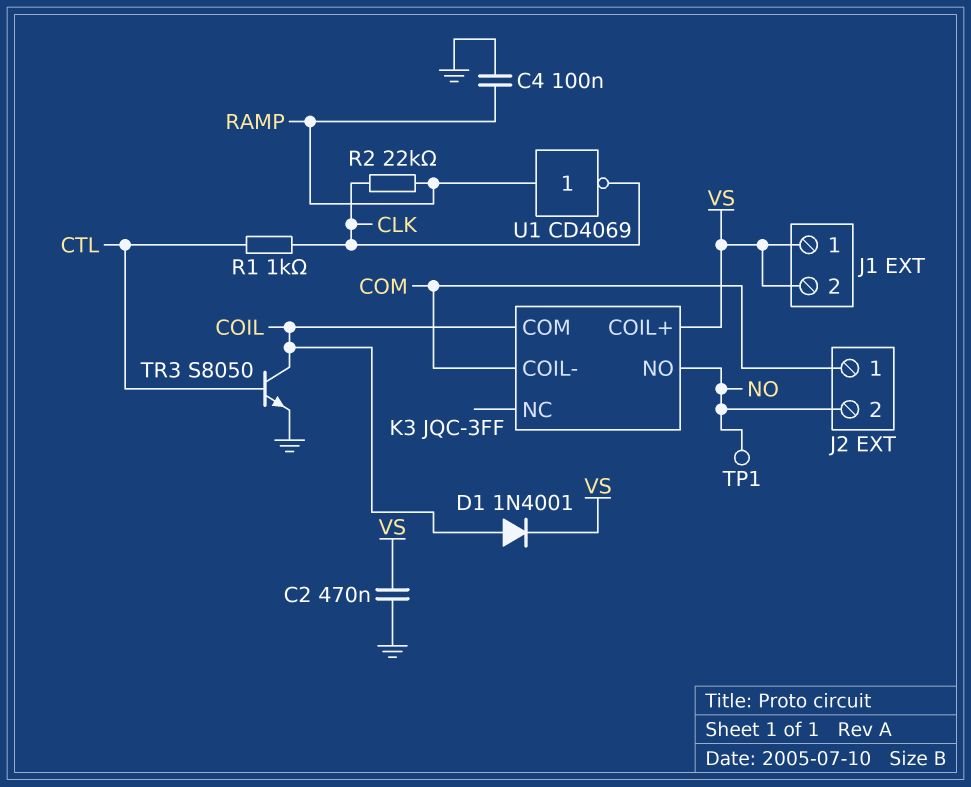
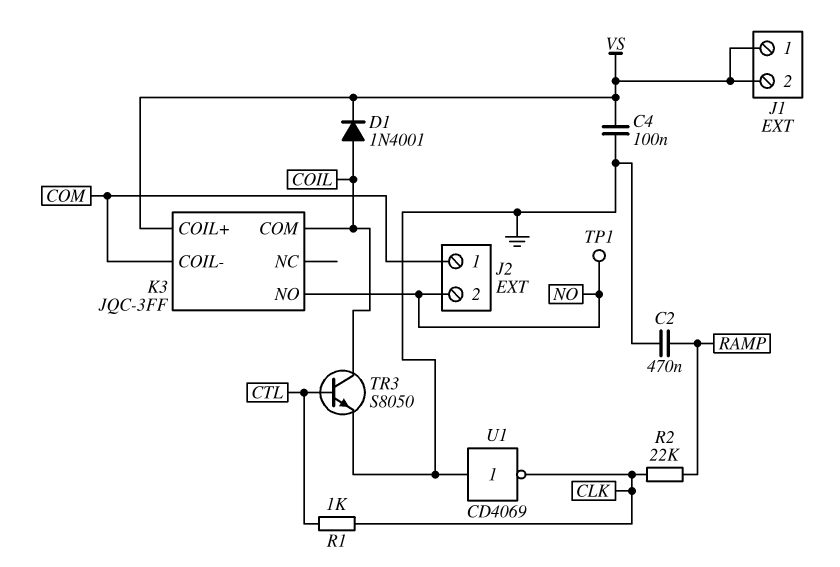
C2: 470nF (GND, VS) -> 470nF (GND, RAMP)
C4: 100nF (GND, RAMP) -> 100nF (GND, VS)
U1: NOT CD4069 (in RAMP, out CLK) -> NOT CD4069 (in GND, out CLK)

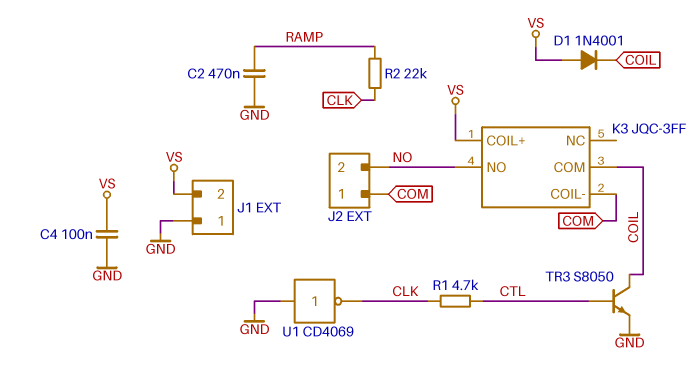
D1: diode 1N4001 (A COIL, K VS) -> diode 1N4001 (A VS, K COIL)
J1 pin 1: VS -> GND
R1: 1k (CLK, CTL) -> 4.7k (CLK, CTL)
TP1: test point (NO) -> none

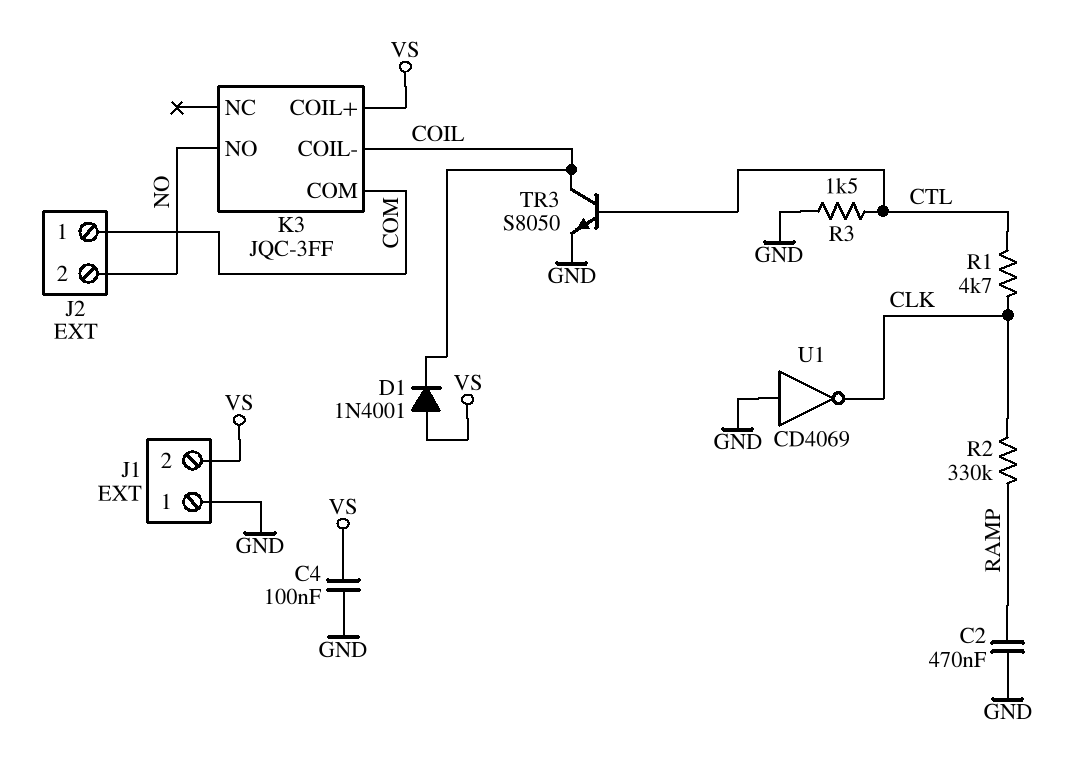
K3 pin COIL-: COM -> COIL
K3 pin COM: COIL -> COM
R2: 22k (CLK, RAMP) -> 330k (CLK, RAMP)
R3: none -> 1.5k (CTL, GND)

